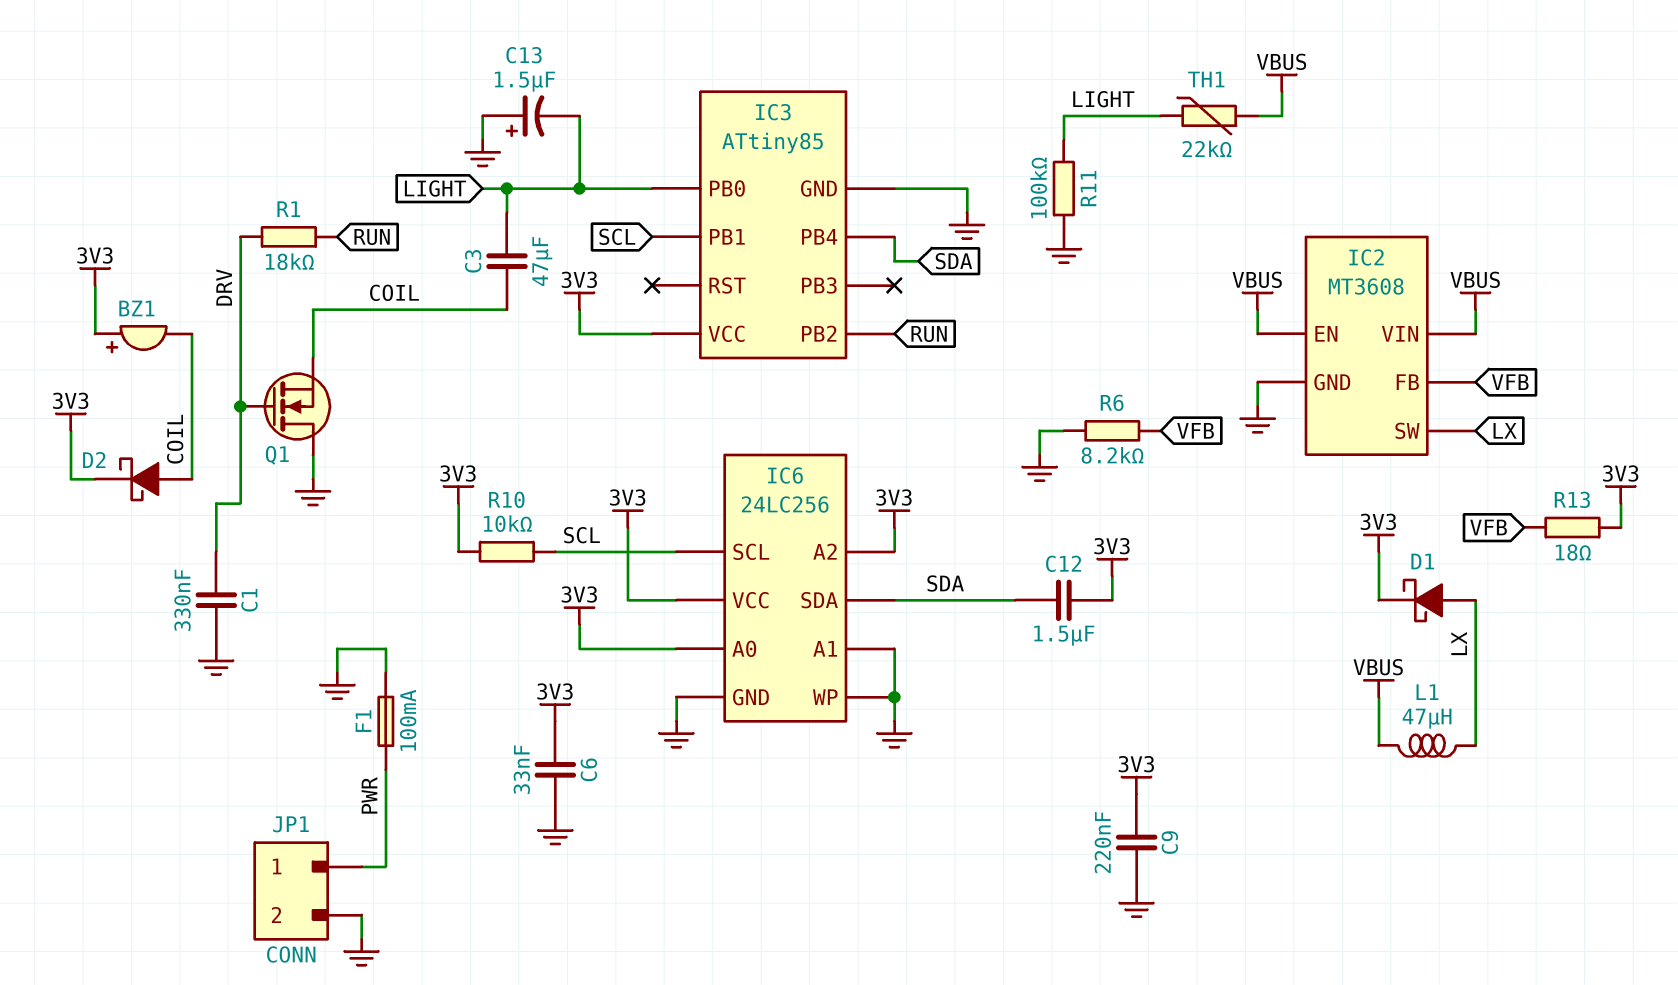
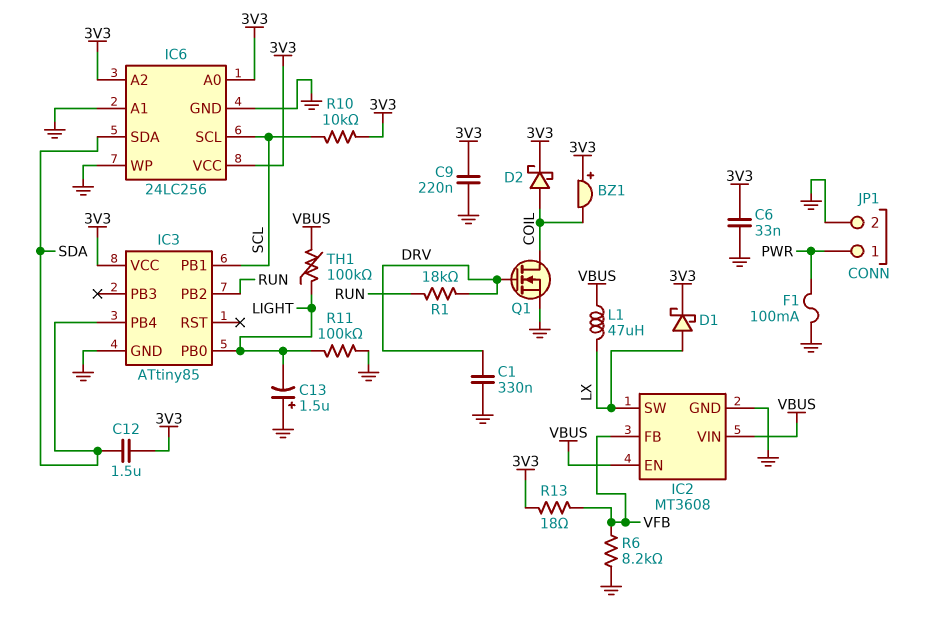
C3: 47uF (COIL, LIGHT) -> none
Q1: NMOS (G DRV, D GND, S COIL) -> NMOS (G DRV, D COIL, S GND)
TH1: 22k (LIGHT, VBUS) -> 100k (LIGHT, VBUS)

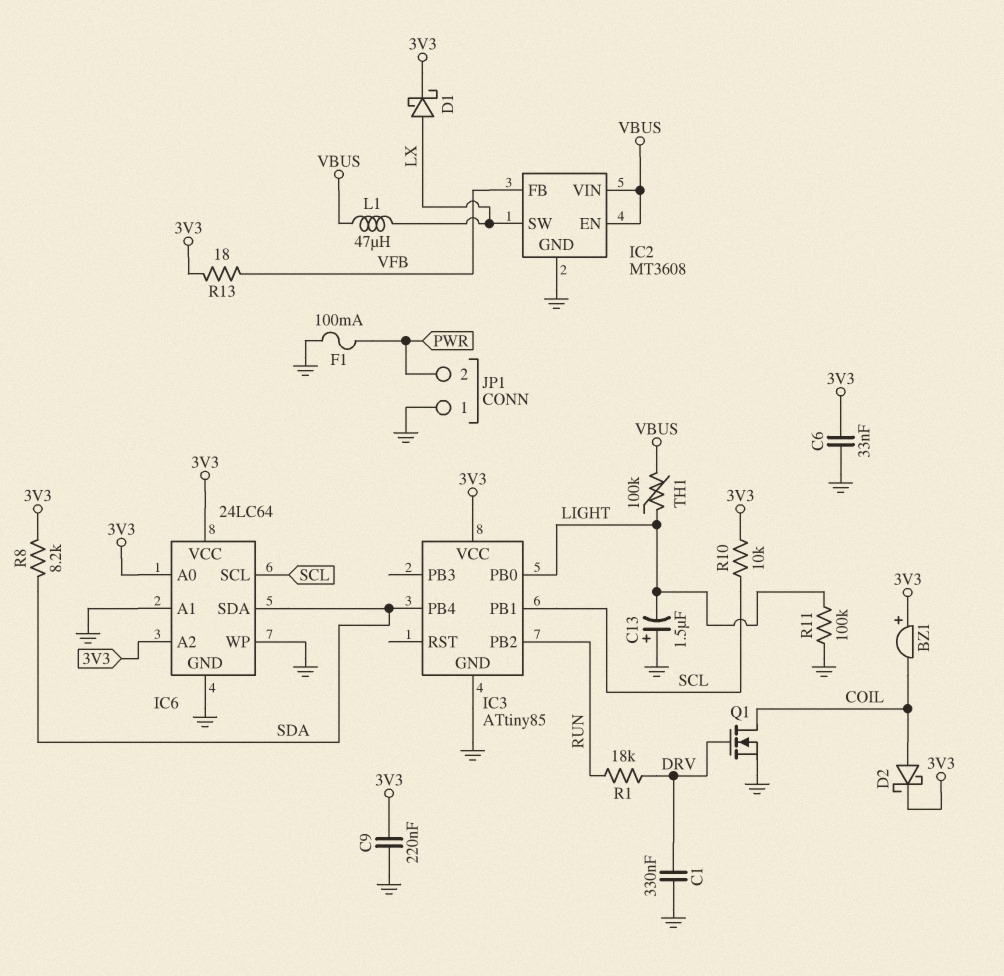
C12: 1.5uF (3V3, SDA) -> none
IC6: 24LC256 -> 24LC64
JP1 pin 1: PWR -> GND
JP1 pin 2: GND -> PWR
R6: 8.2k (GND, VFB) -> none
R8: none -> 8.2k (3V3, SDA)

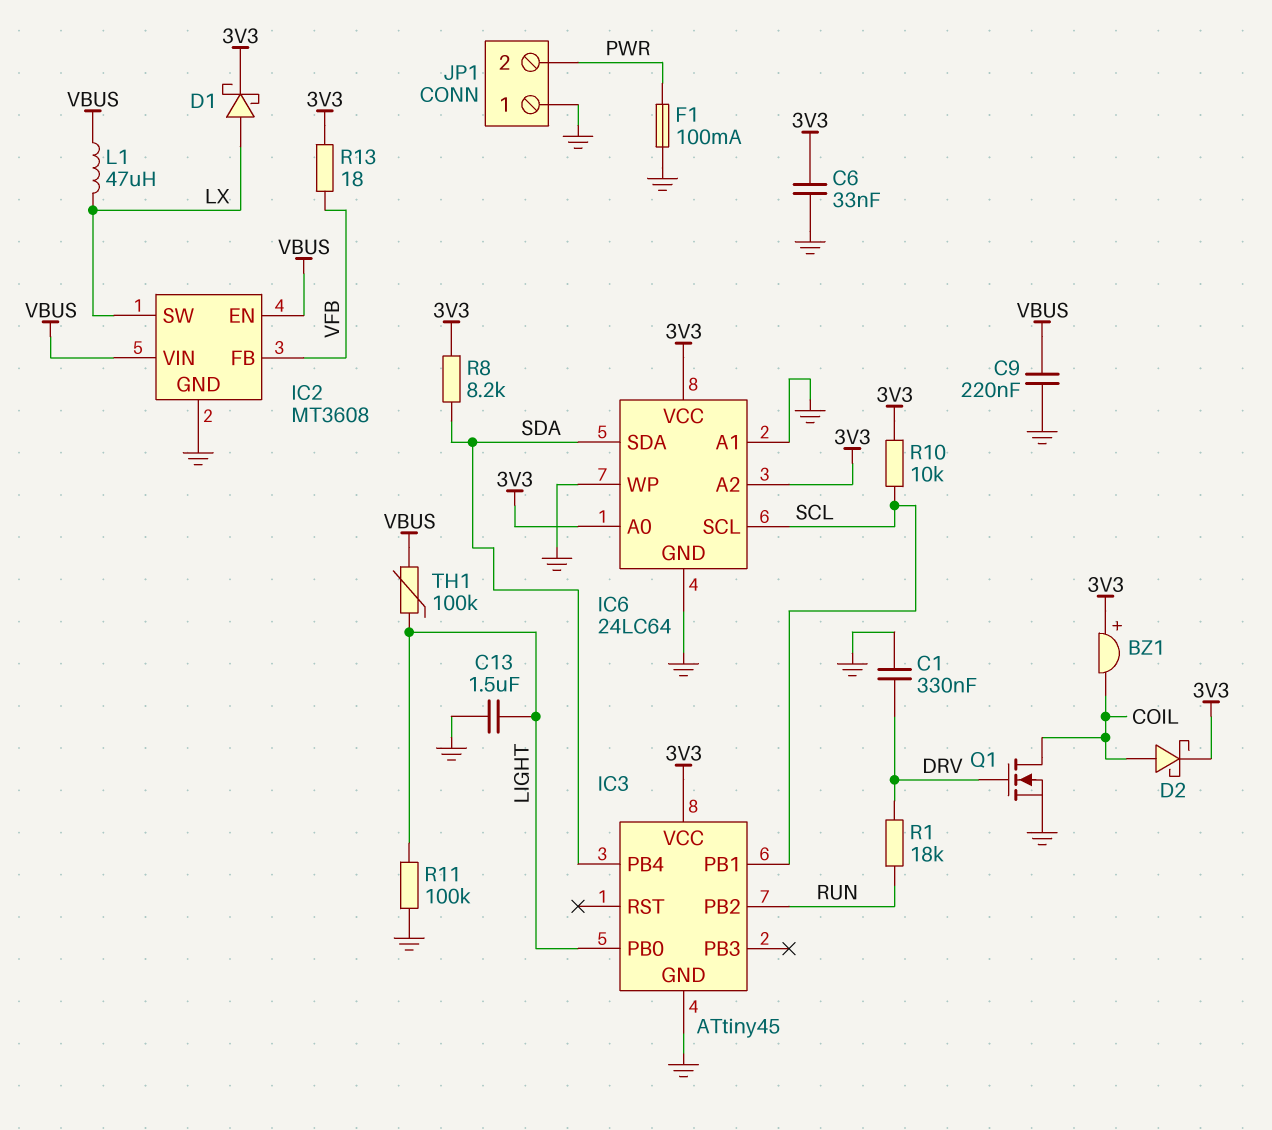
C9: 220nF (3V3, GND) -> 220nF (GND, VBUS)
C13: 1.5uF (plus GND, minus LIGHT) -> 1.5uF (GND, LIGHT)
IC3: ATtiny85 -> ATtiny45

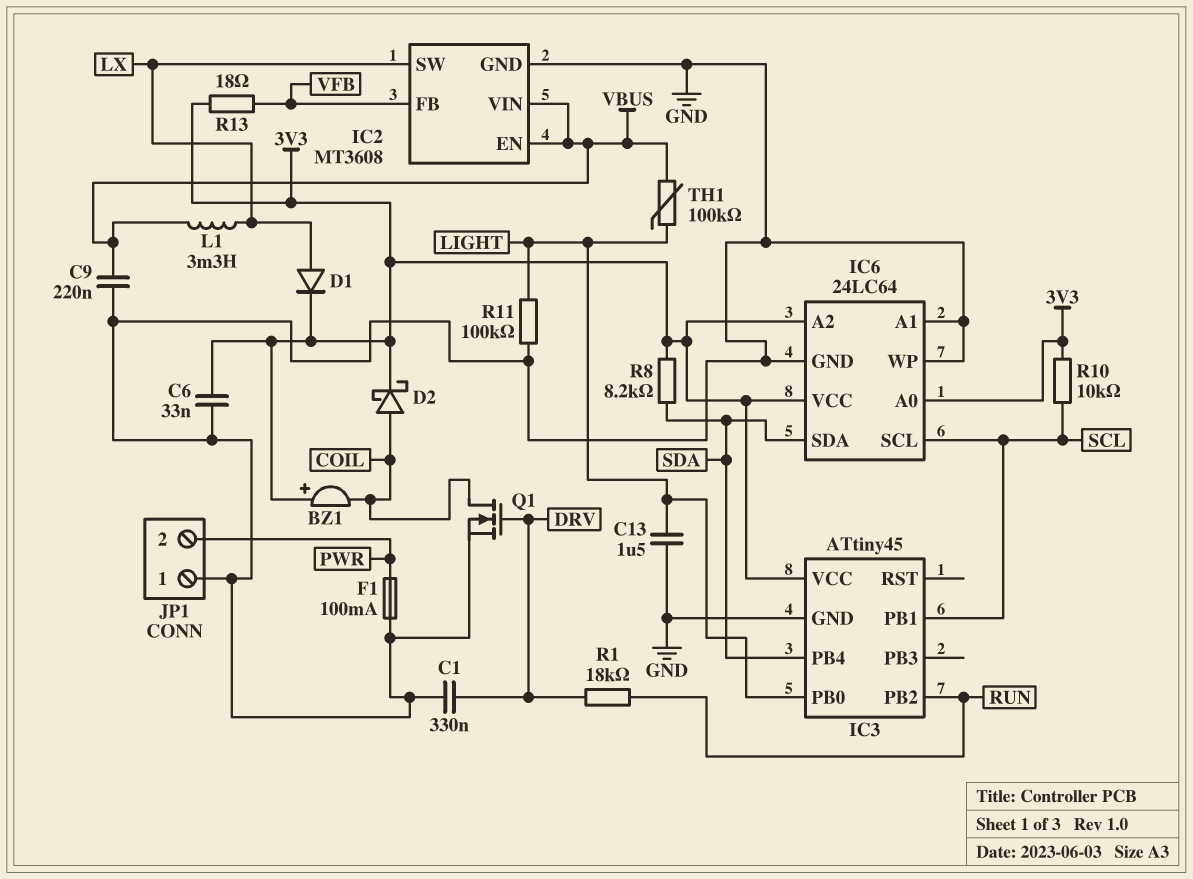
D1: schottky (A LX, K 3V3) -> diode (A LX, K 3V3)
L1: 47uH (LX, VBUS) -> 3.3mH (LX, VBUS)

